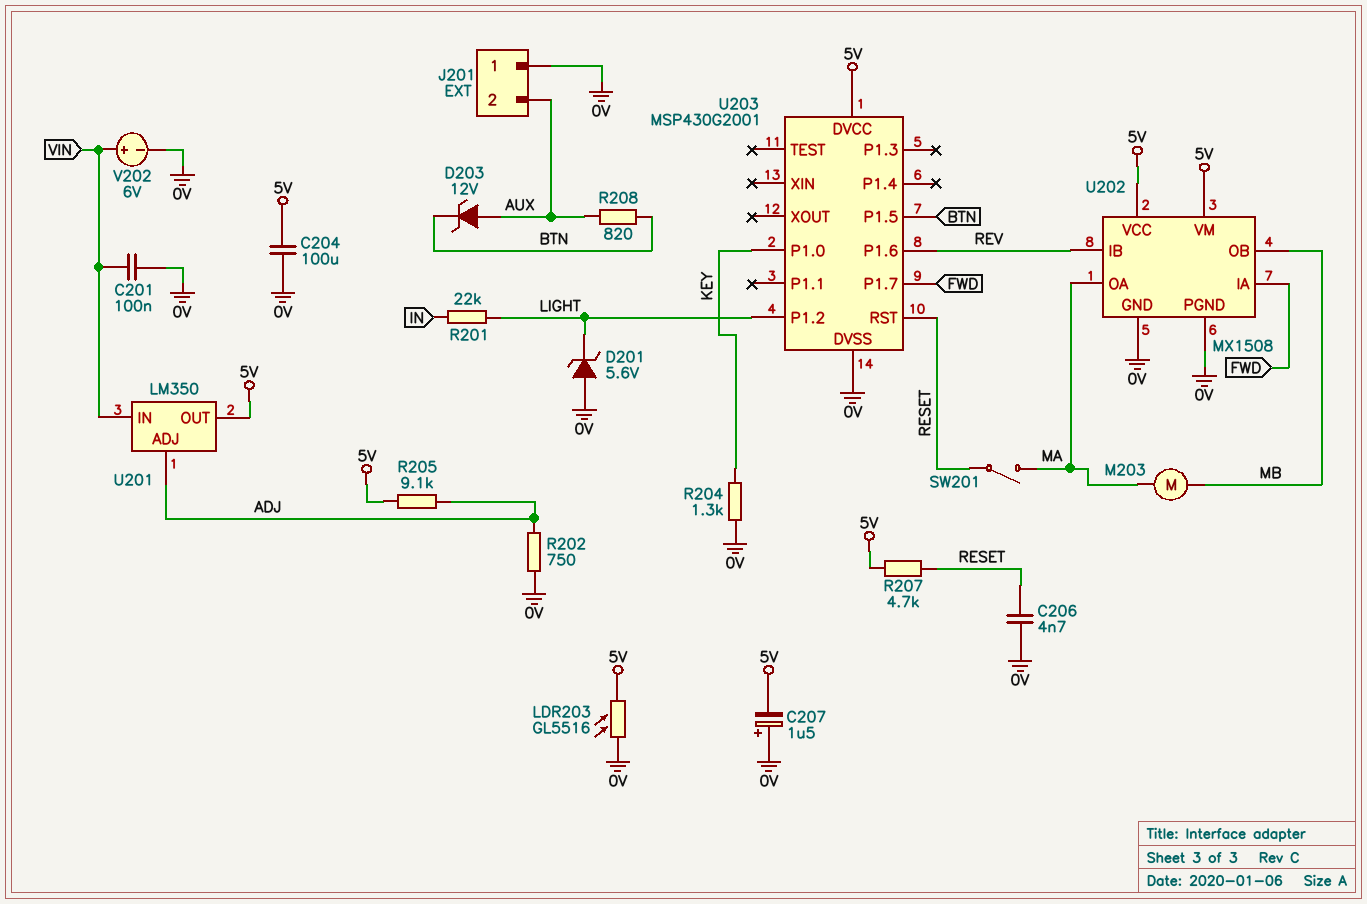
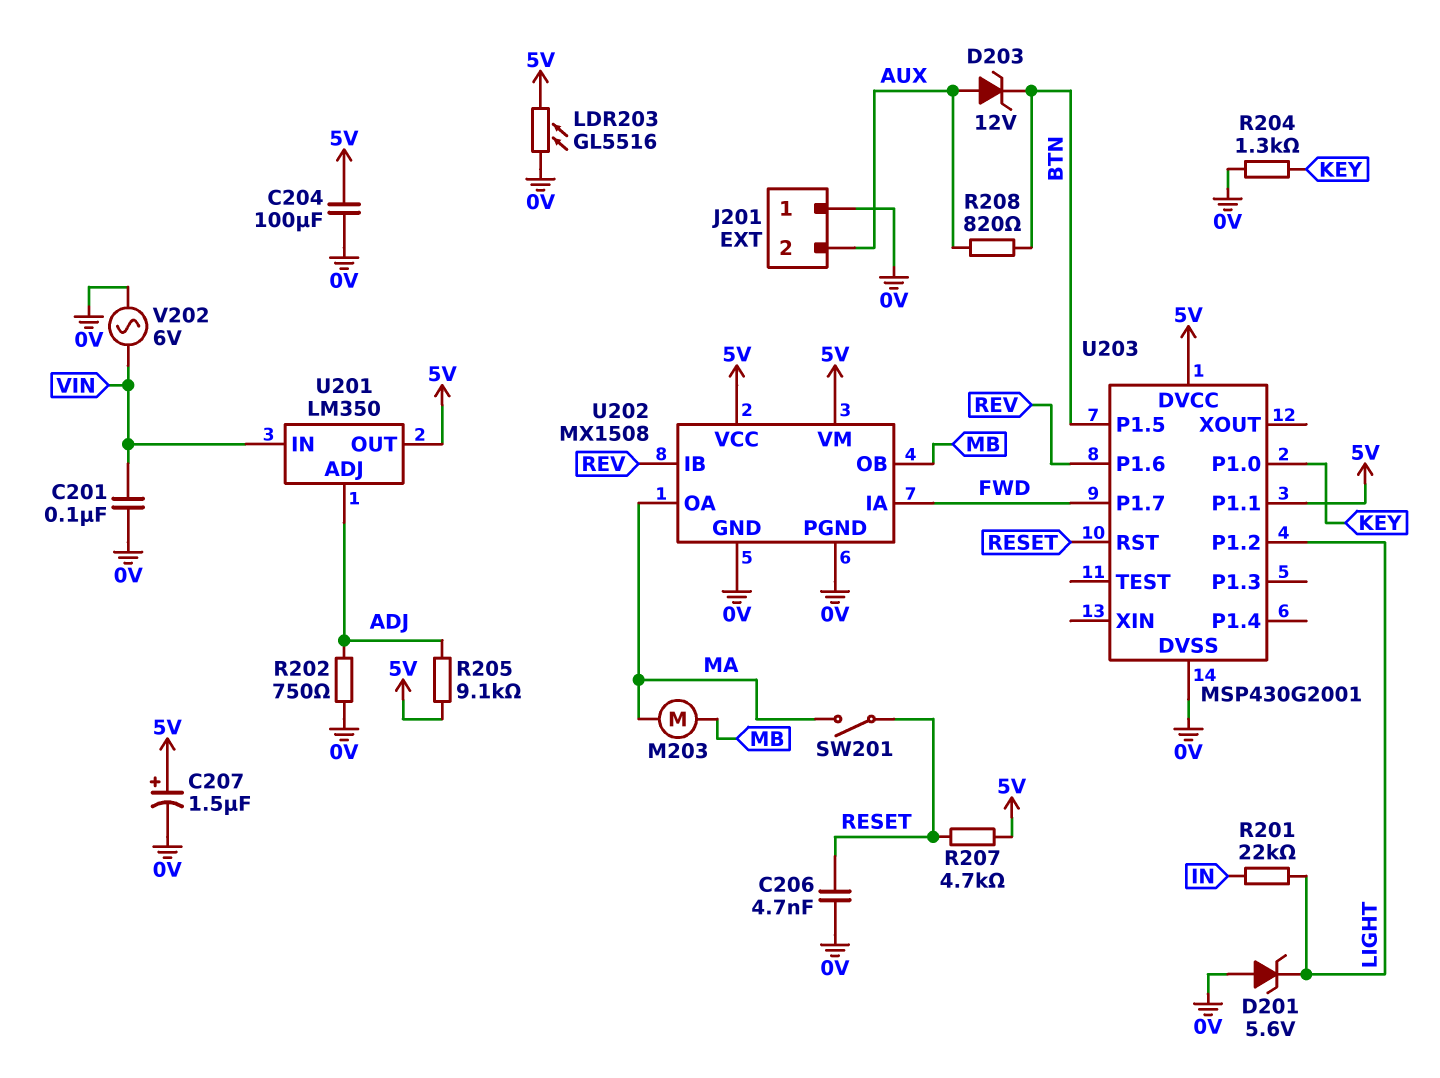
C207: 1.5uF (plus 0V, minus 5V) -> 1.5uF (plus 5V, minus 0V)
U203 pin P1.1: none -> 5V
V202: 6V (plus VIN, minus 0V) -> AC 6V (0V, VIN)

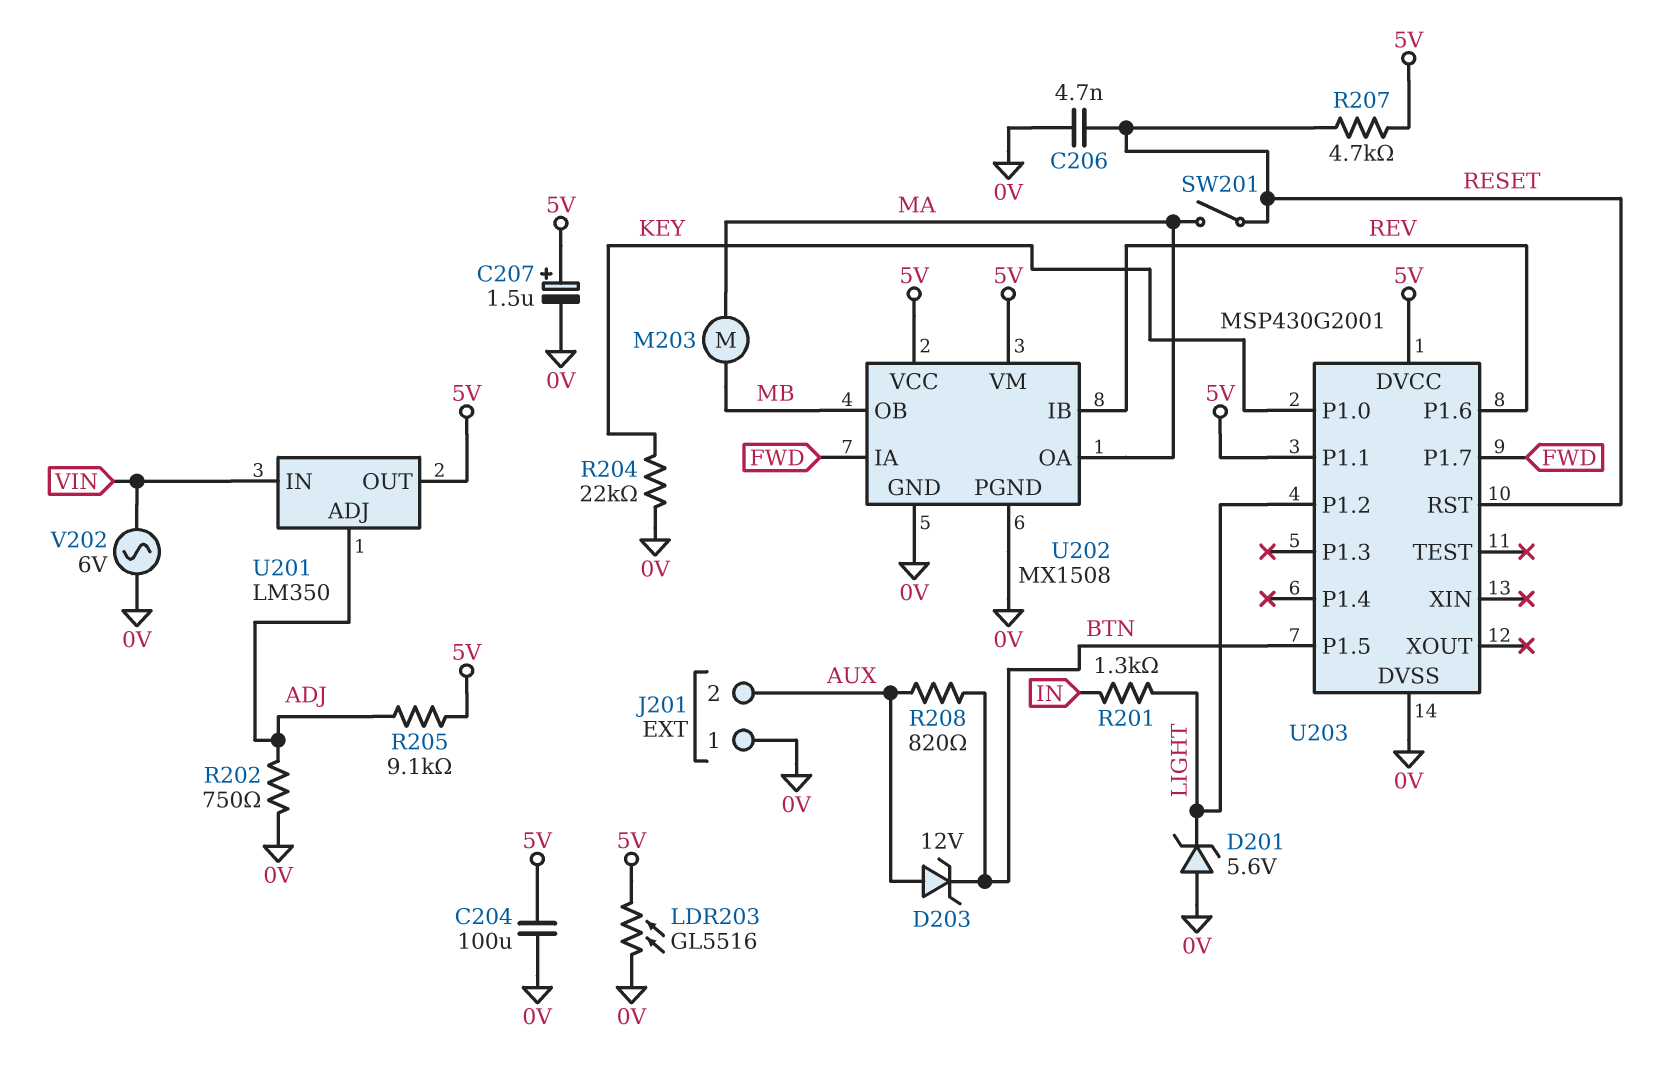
C201: 100nF (0V, VIN) -> none
R201: 22k (IN, LIGHT) -> 1.3k (IN, LIGHT)
R204: 1.3k (0V, KEY) -> 22k (0V, KEY)

